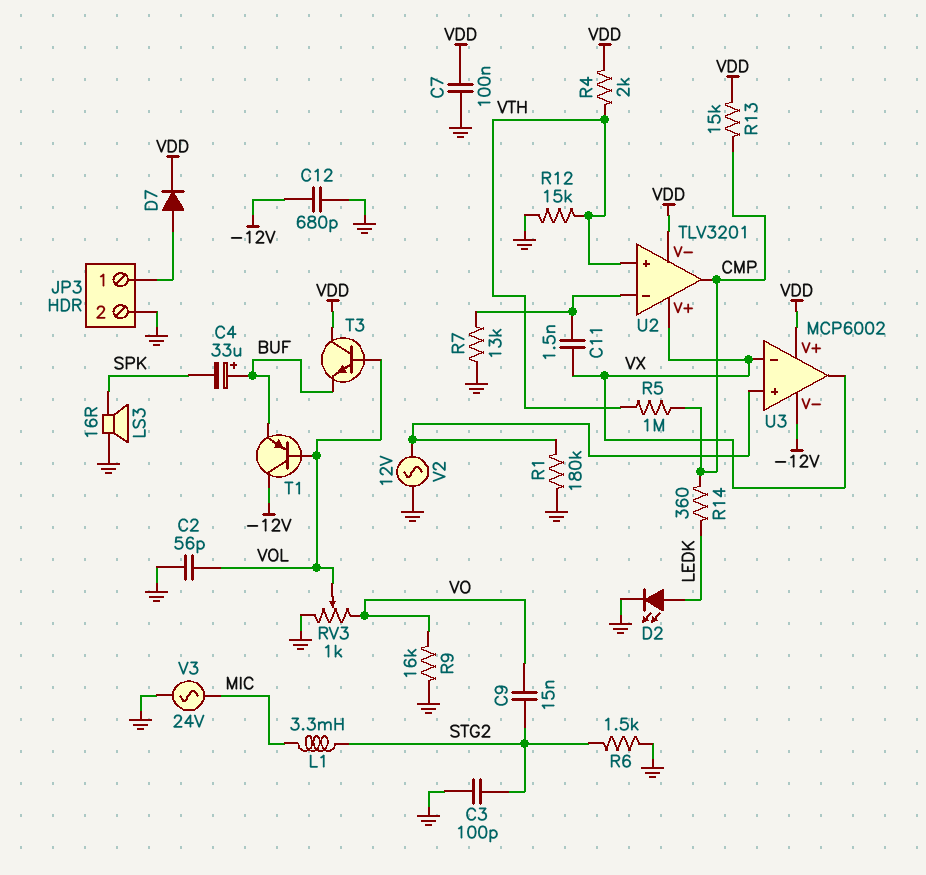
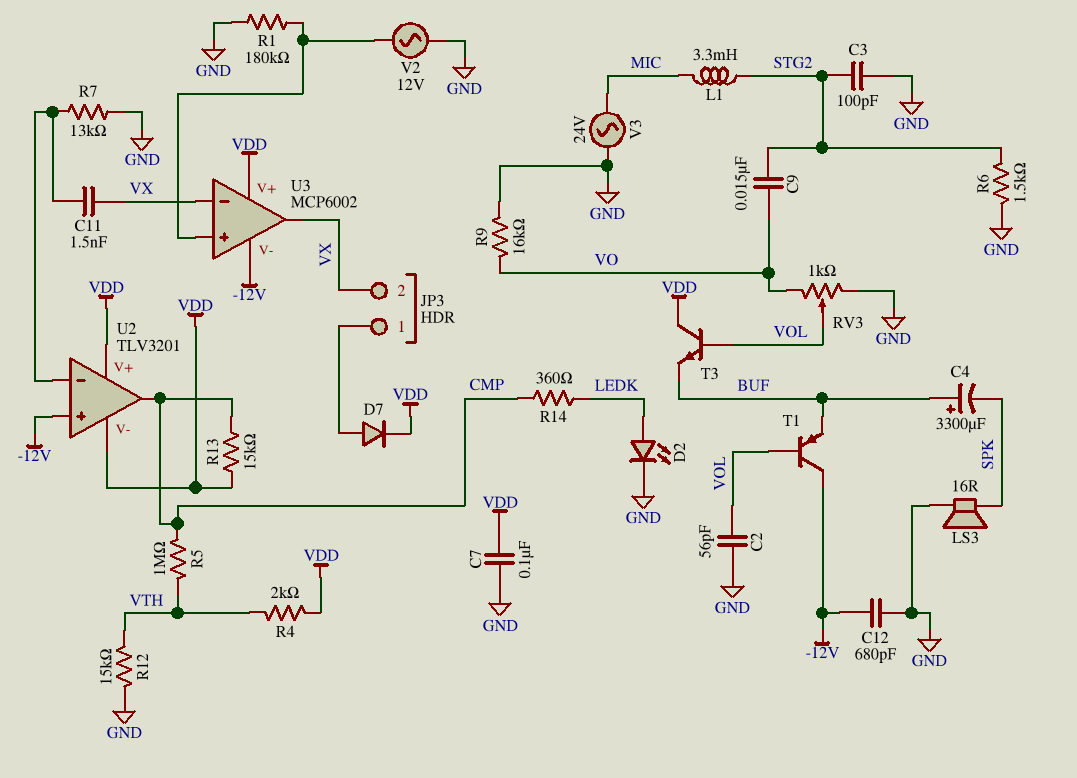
C4: 33uF (plus BUF, minus SPK) -> 3300uF (plus BUF, minus SPK)
JP3 pin 2: GND -> VX
U2 pin V+: VX -> VDD
U2 pin in+: VTH -> -12V

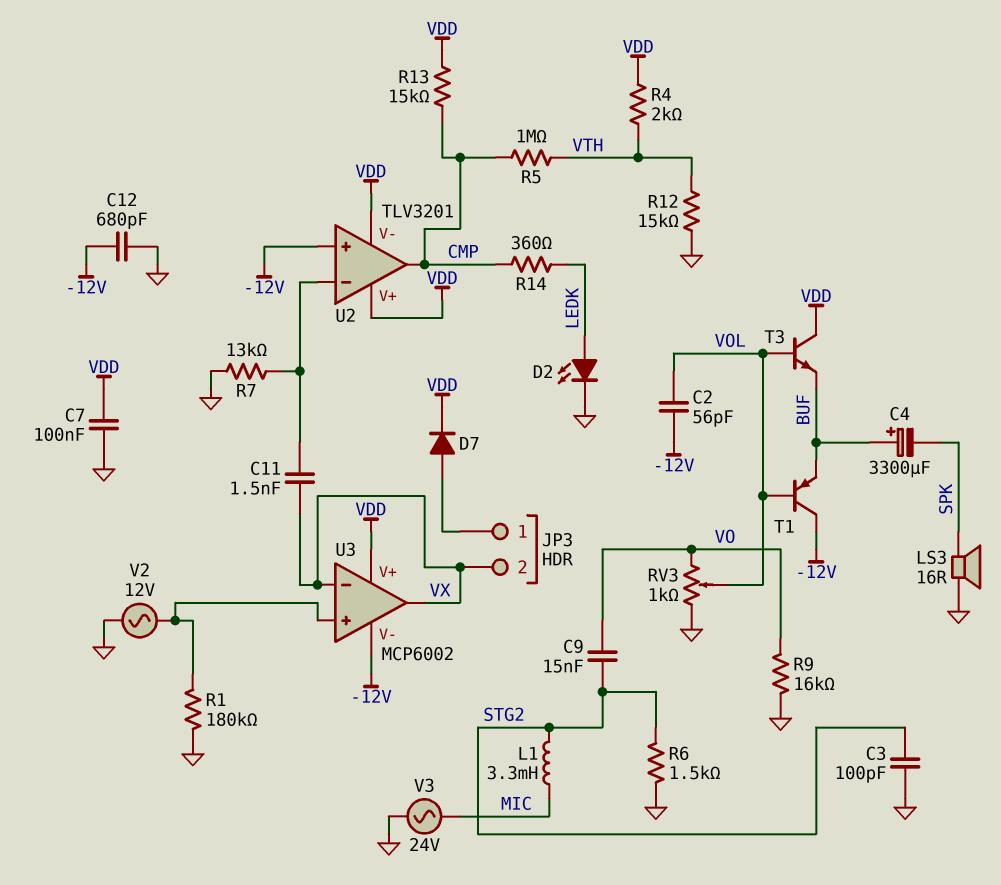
C2: 56pF (GND, VOL) -> 56pF (-12V, VOL)

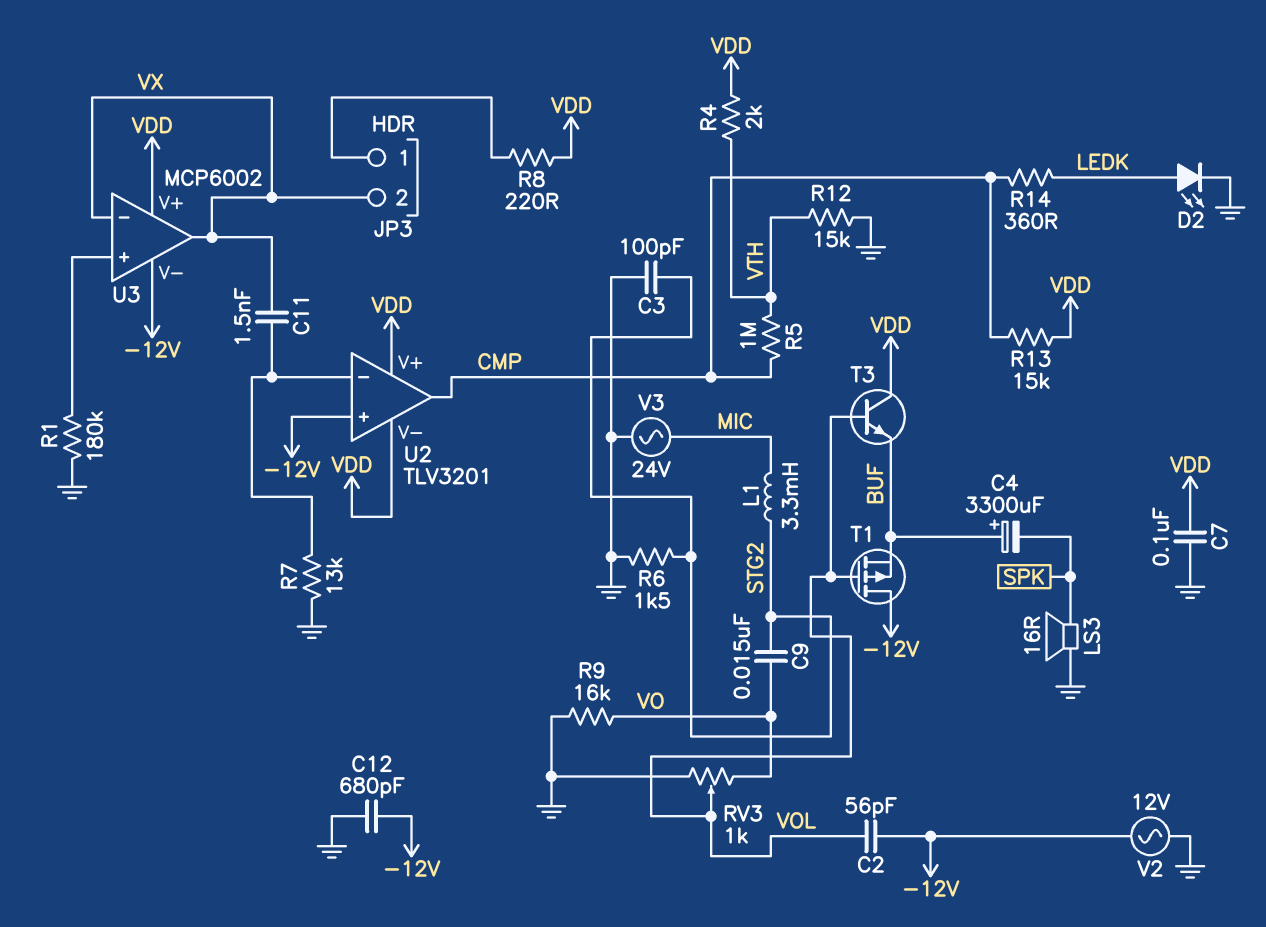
D7: diode (A JP3/1, K VDD) -> none
R8: none -> 220 (JP3/1, VDD)
T1: PNP (B VOL, C -12V, E BUF) -> PMOS (G VOL, D -12V, S BUF)
V2: AC 12V (GND, U3/in+) -> AC 12V (-12V, GND)

